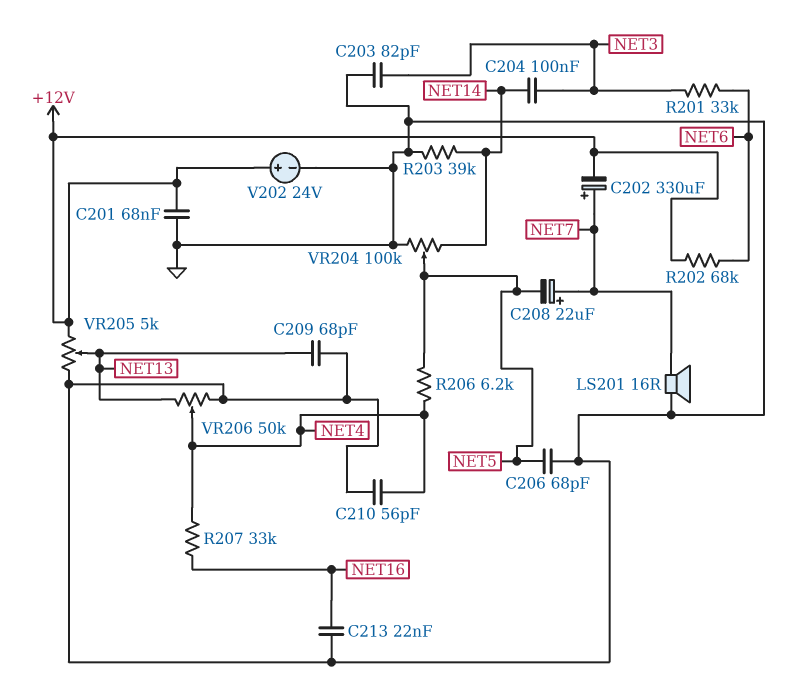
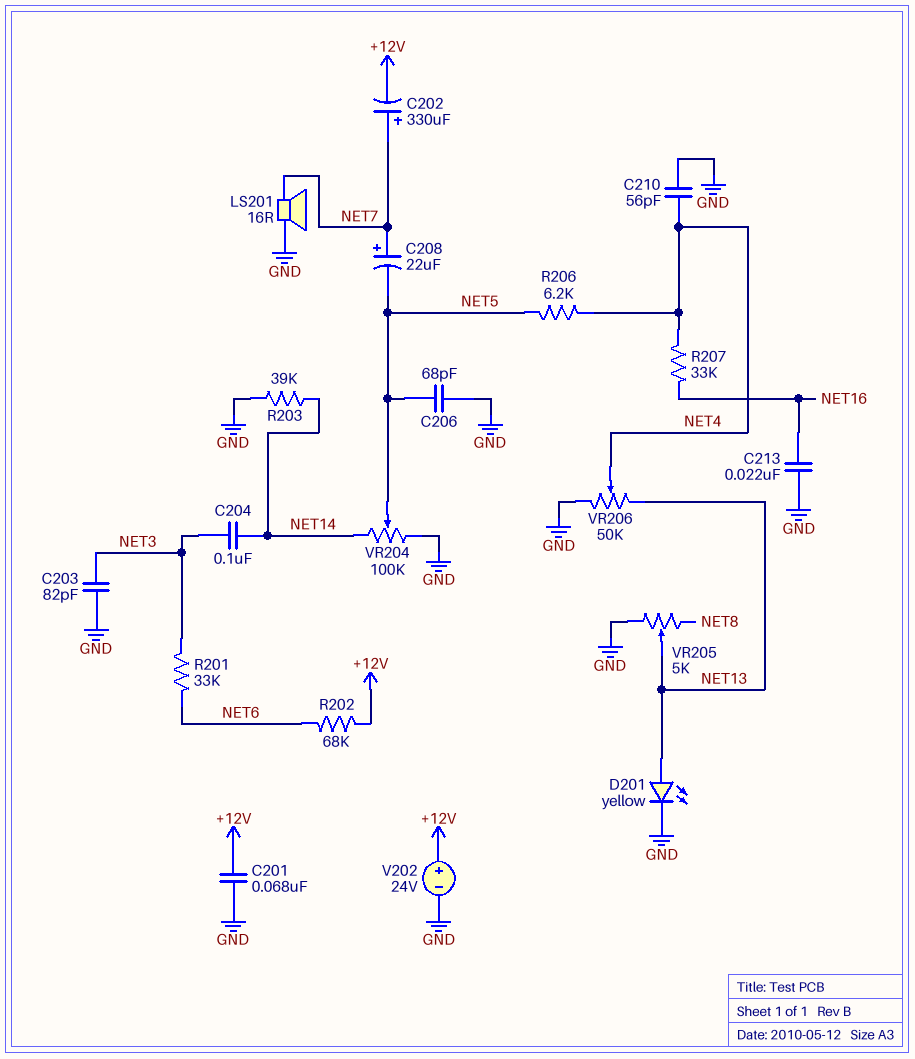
C209: 68pF (GND, NET13) -> none
D201: none -> LED yellow (A NET13, K GND)
VR205: 5k (+12V, GND, wiper NET13) -> 5k (GND, NET8, wiper NET13)

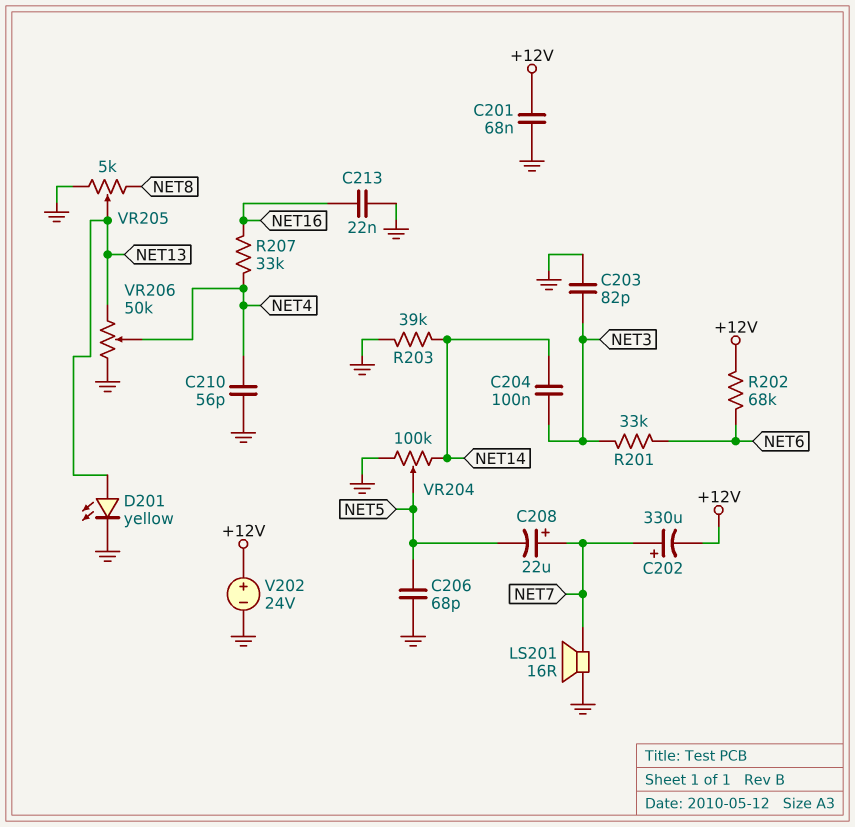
R206: 6.2k (NET4, NET5) -> none

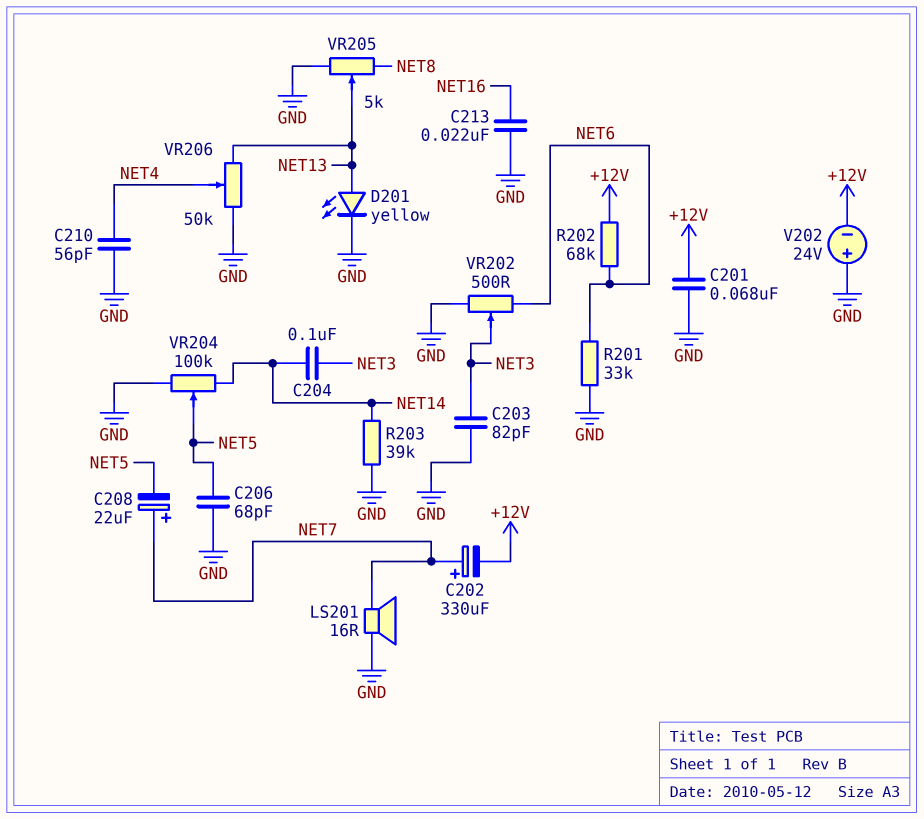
R201: 33k (NET3, NET6) -> 33k (GND, NET6)
R207: 33k (NET4, NET16) -> none
V202: 24V (plus +12V, minus GND) -> 24V (plus GND, minus +12V)
VR202: none -> 500 (GND, NET6, wiper NET3)

